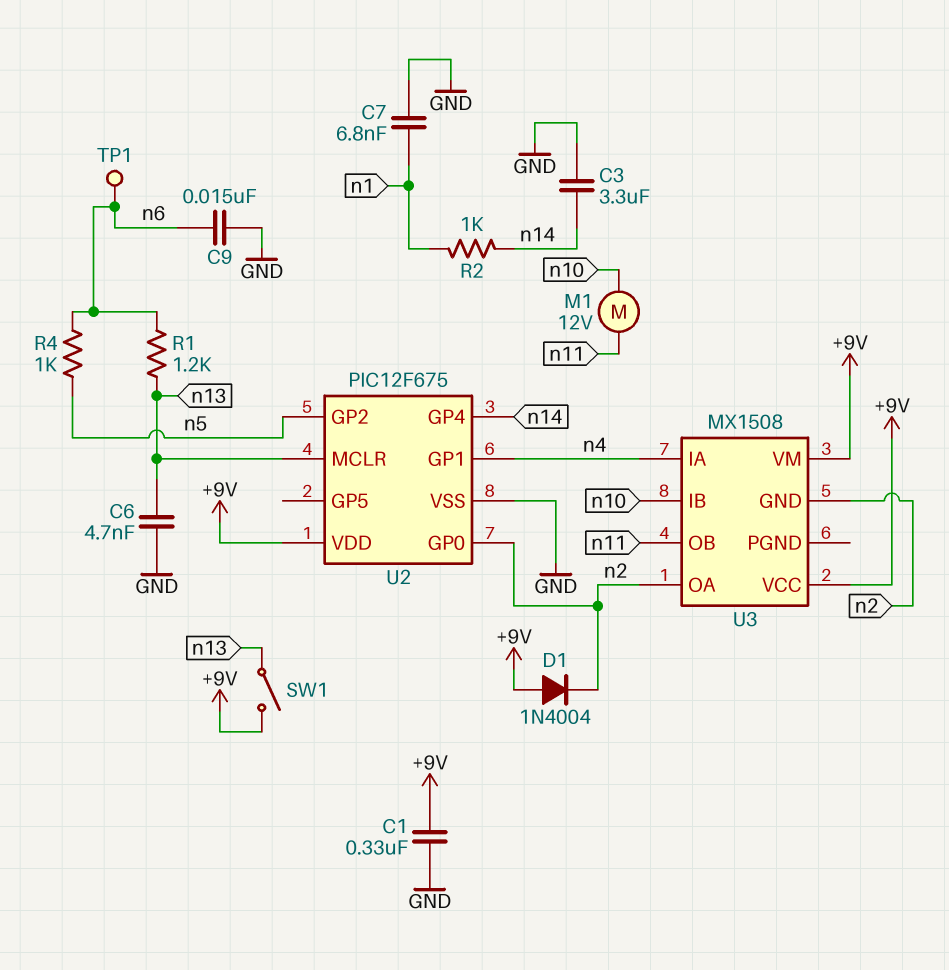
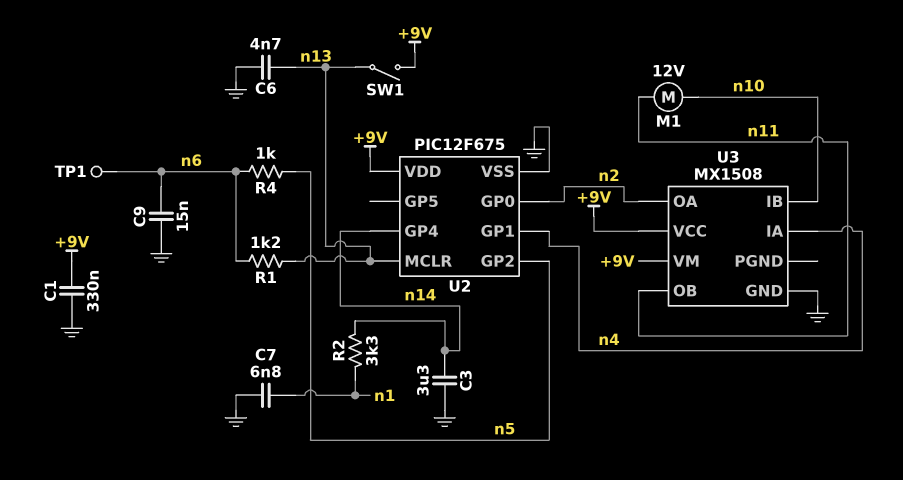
D1: diode 1N4004 (A +9V, K n2) -> none
R2: 1k (n1, n14) -> 3.3k (n1, n14)
U3 pin GND: n2 -> GND

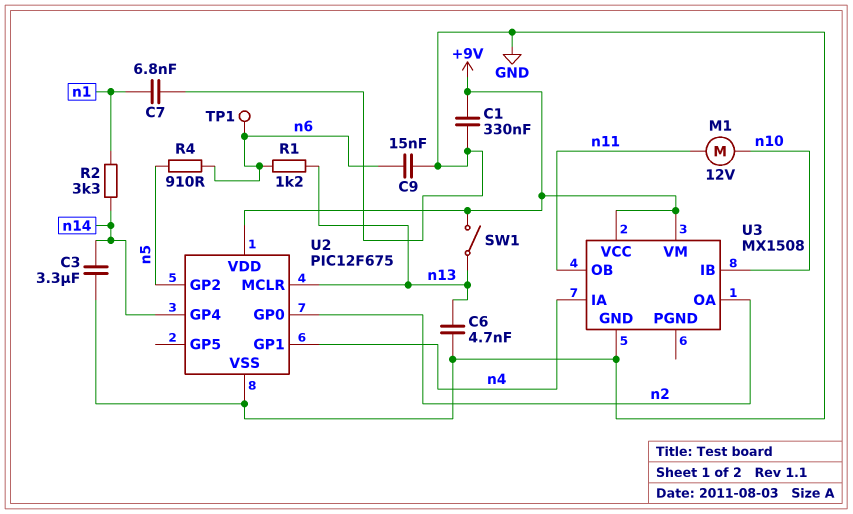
R4: 1k (n5, n6) -> 910 (n5, n6)

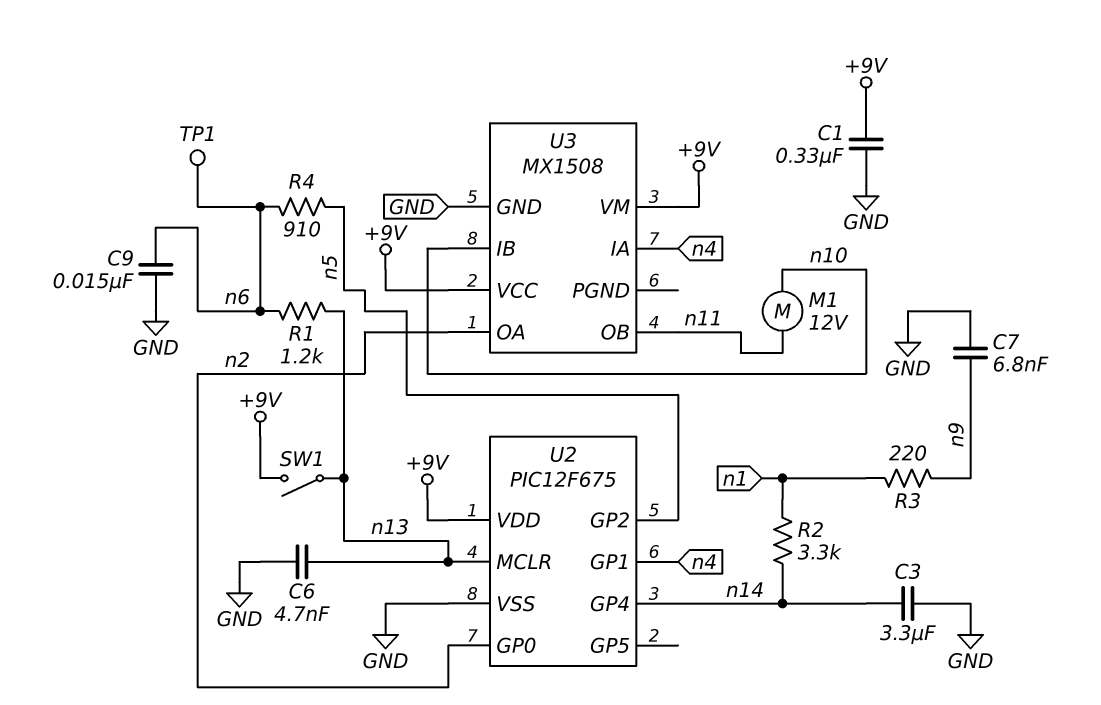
C7: 6.8nF (GND, n1) -> 6.8nF (GND, n9)
R3: none -> 220 (n1, n9)

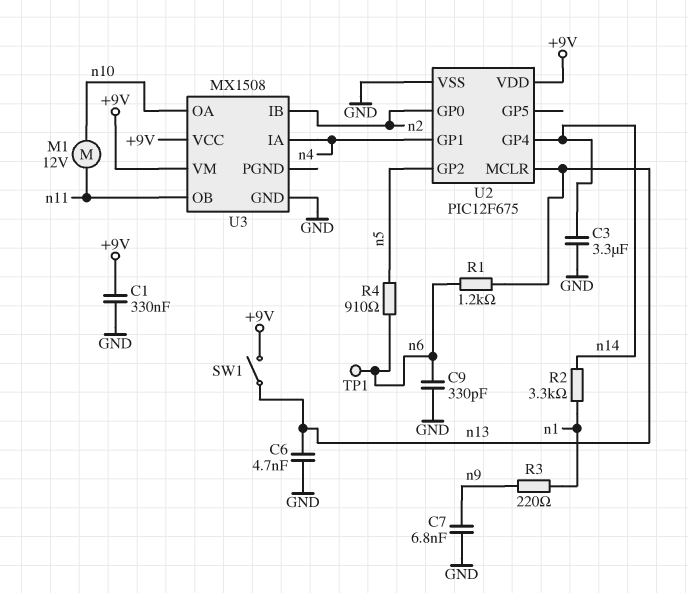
C9: 15nF (GND, n6) -> 330pF (GND, n6)
U3 pin IB: n10 -> n2
U3 pin OA: n2 -> n10

